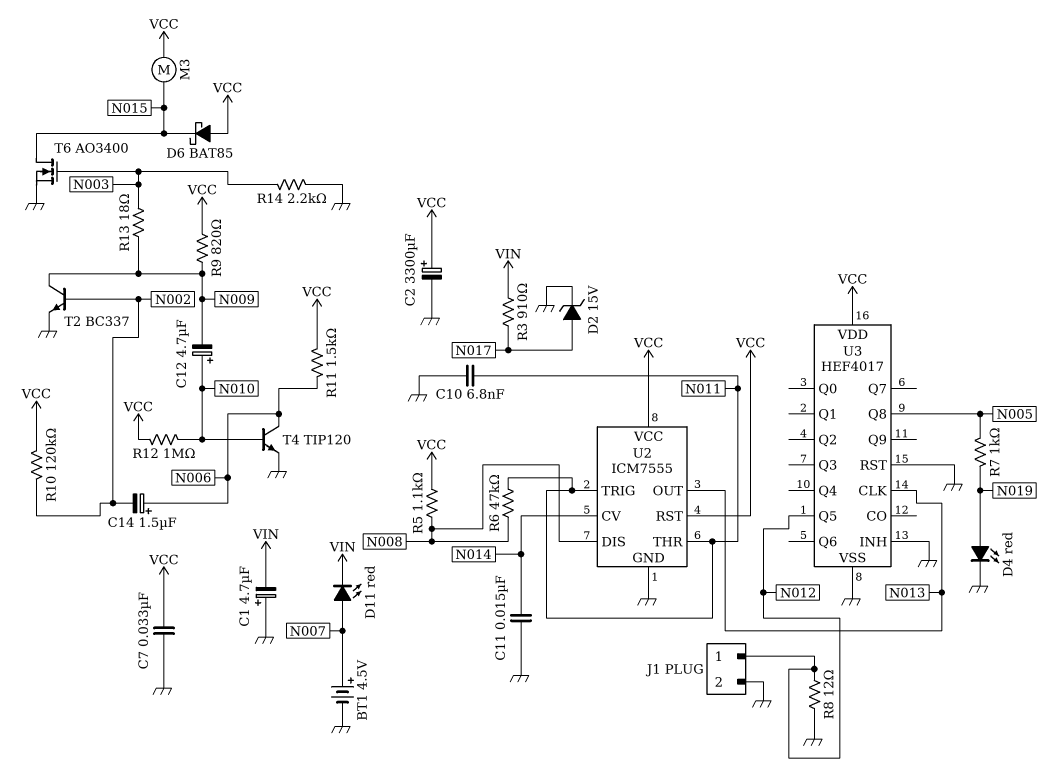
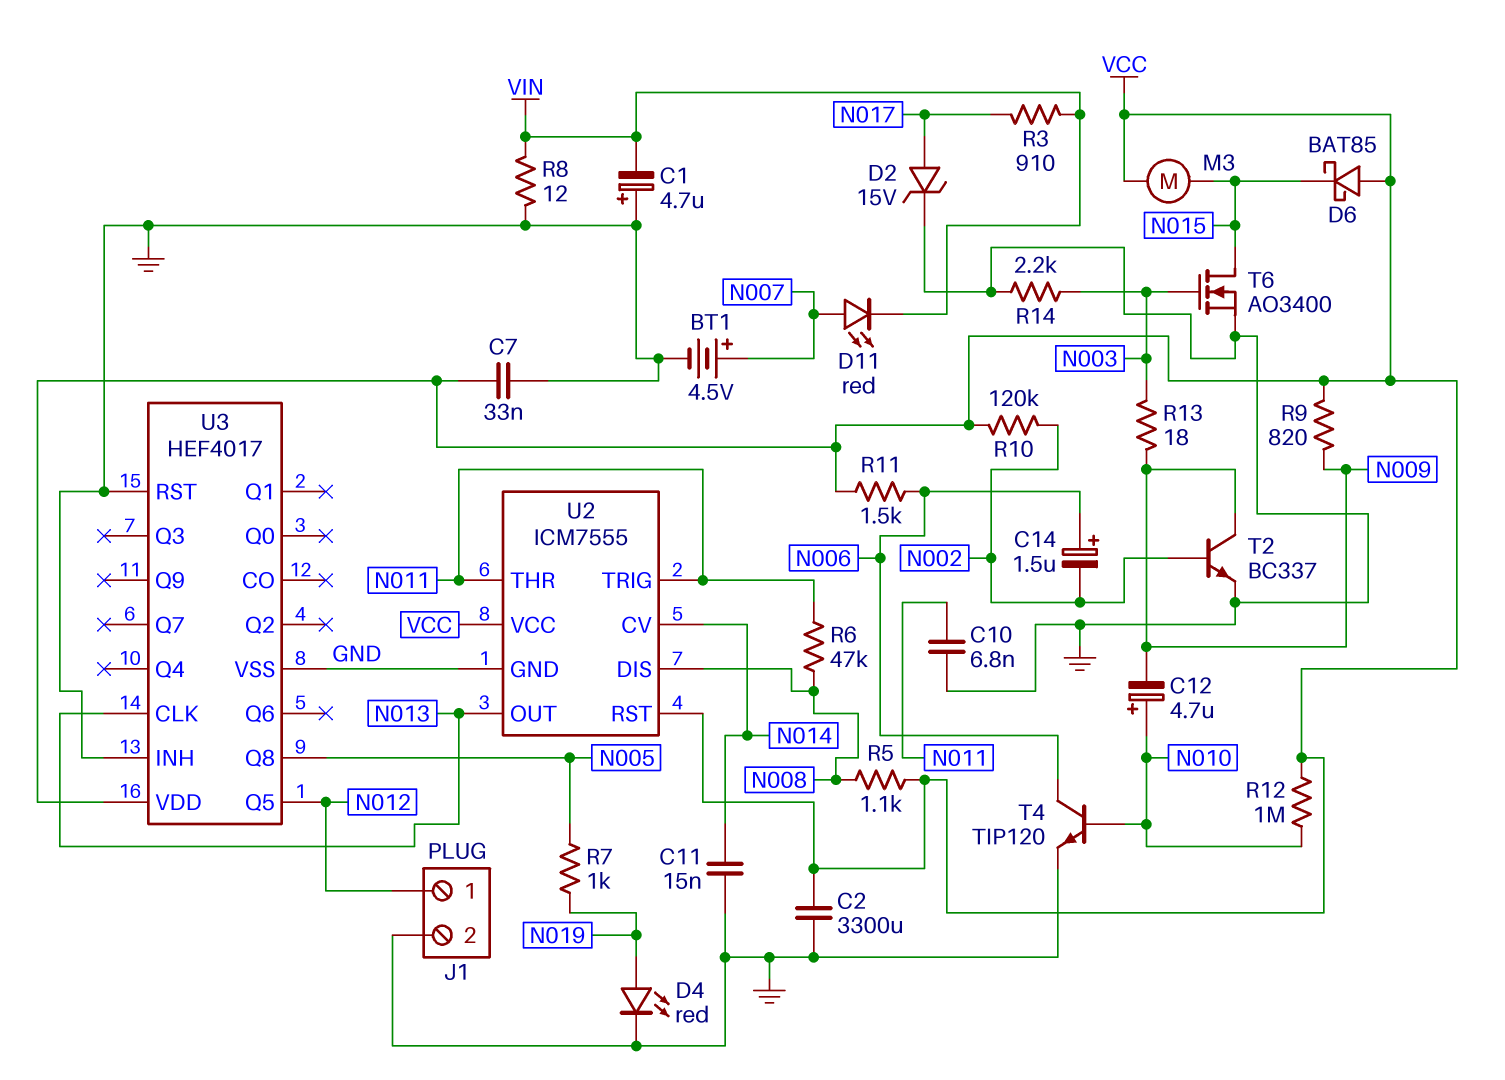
C2: 3300uF (plus VCC, minus GND) -> 3300uF (GND, VCC)
R8: 12 (GND, N012) -> 12 (GND, VIN)

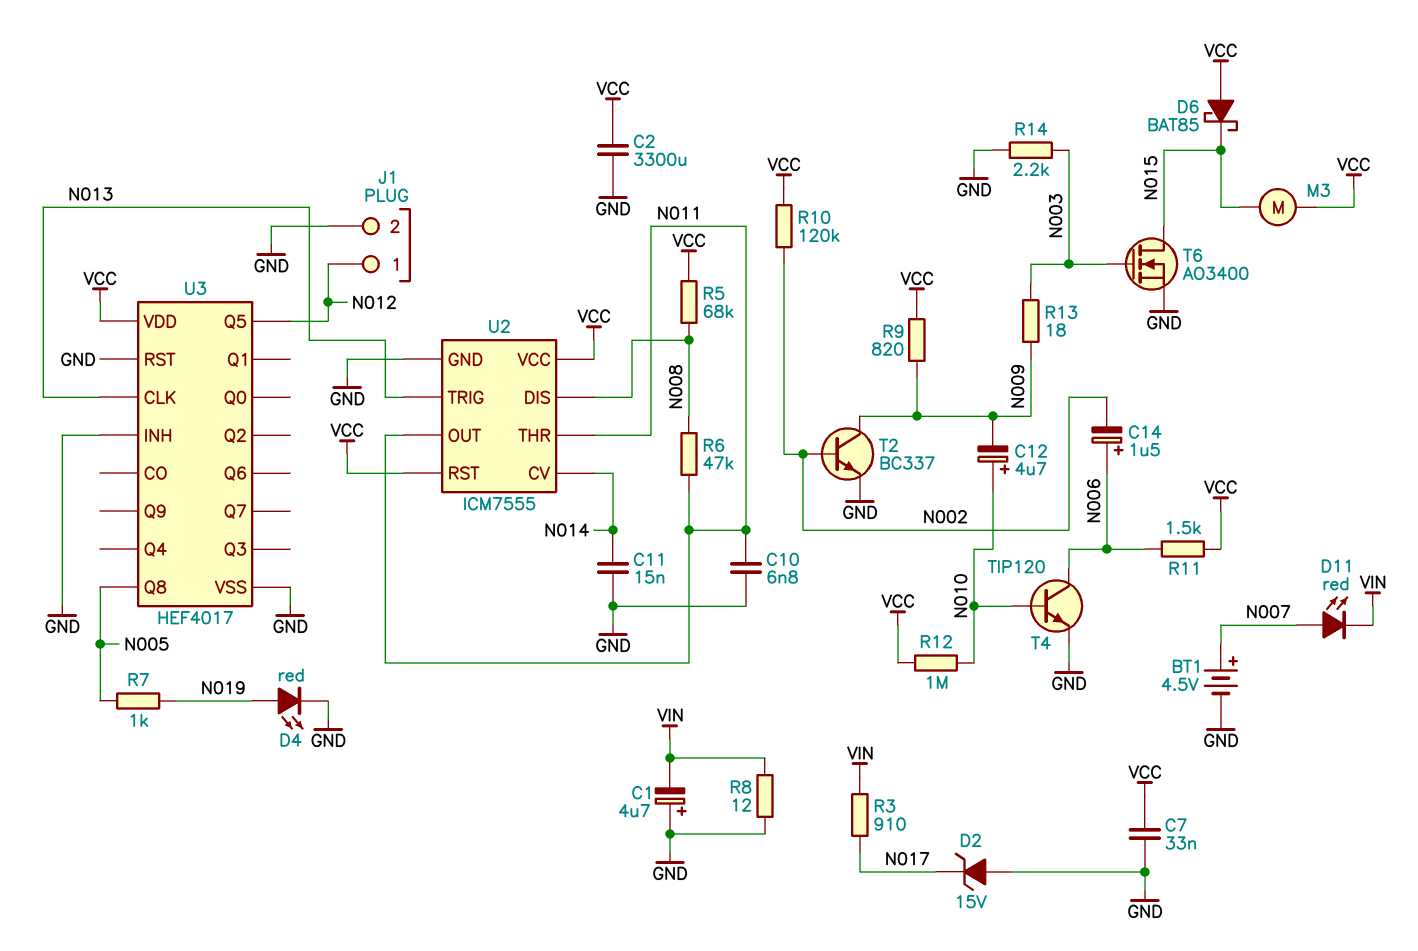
D2: zener 15V (A N017, K GND) -> zener 15V (A GND, K N017)
R5: 1.1k (N008, VCC) -> 68k (N008, VCC)
U2 pin OUT: N013 -> N011
U2 pin TRIG: N011 -> N013

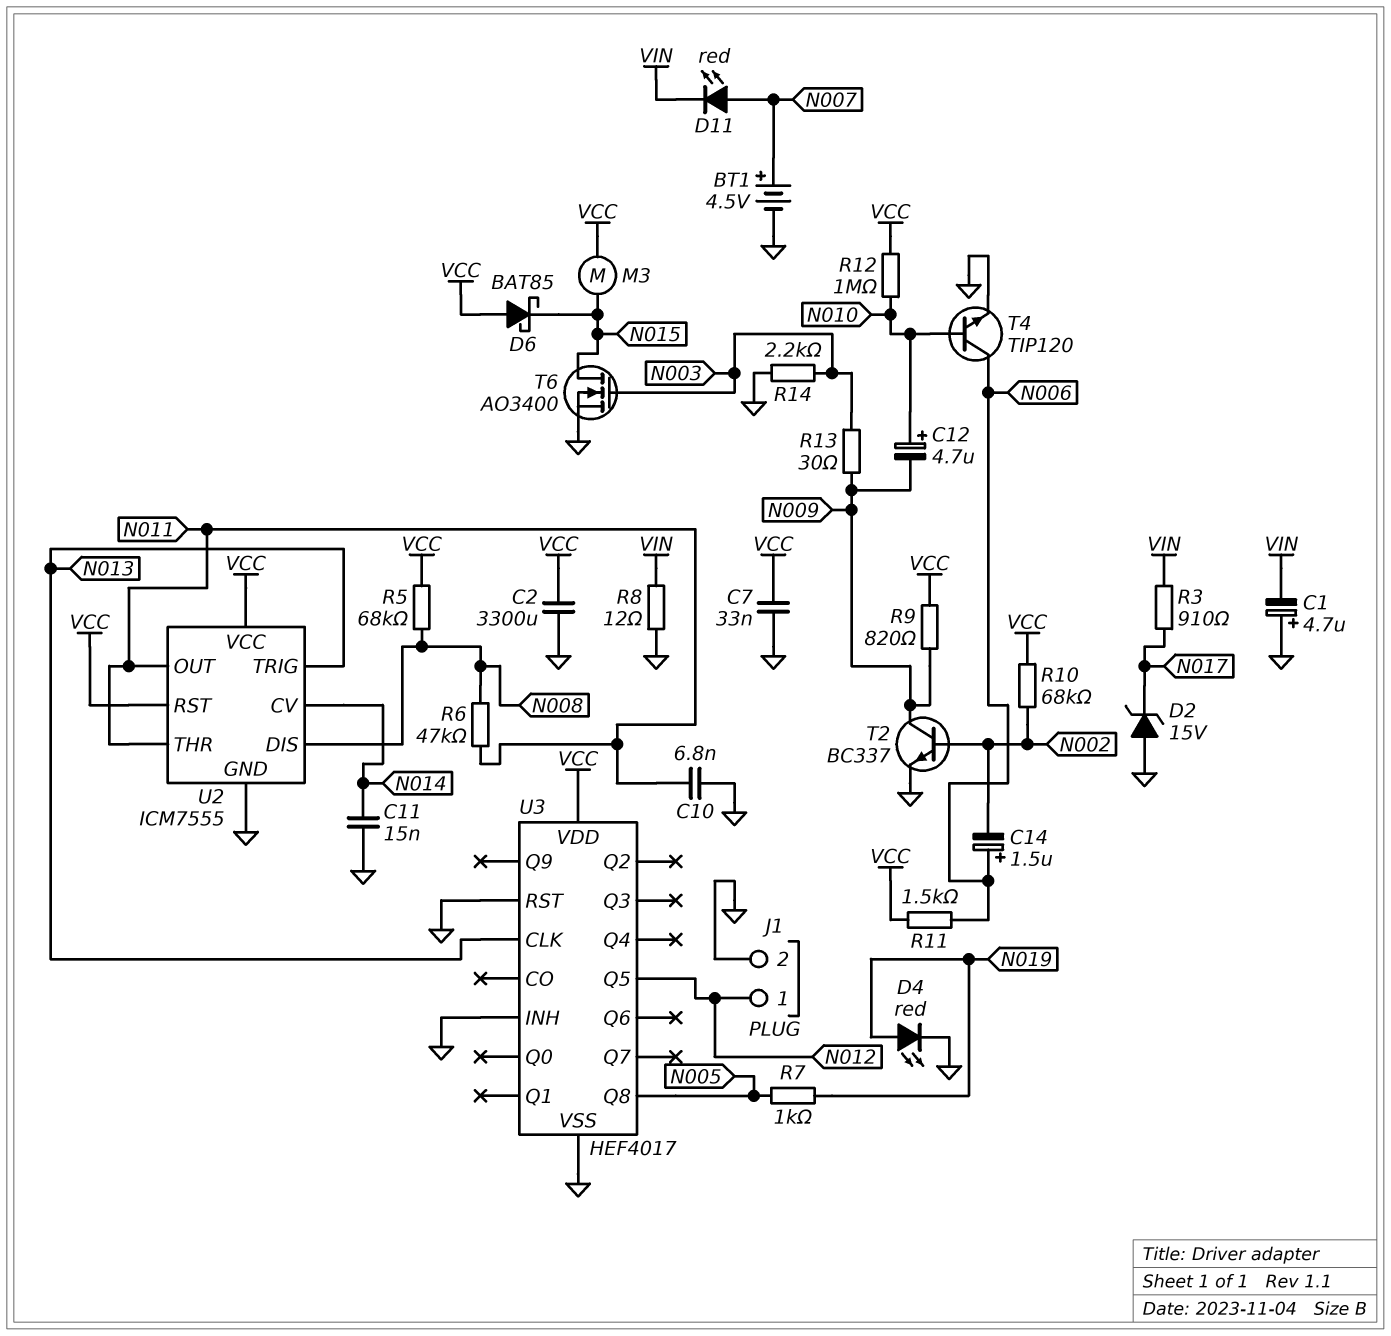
R10: 120k (N002, VCC) -> 68k (N002, VCC)
R13: 18 (N003, N009) -> 30 (N003, N009)

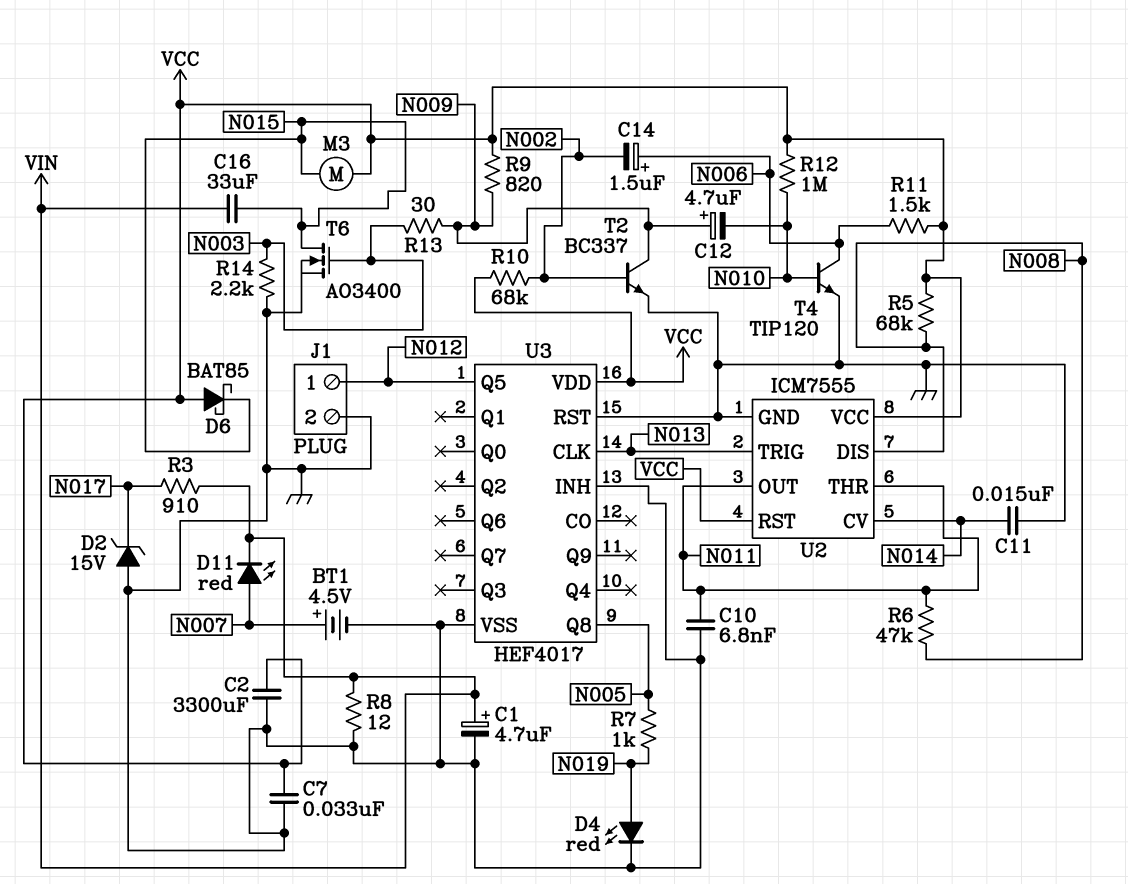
C1: 4.7uF (plus GND, minus VIN) -> 4.7uF (plus VIN, minus GND)
C12: 4.7uF (plus N010, minus N009) -> 4.7uF (plus N009, minus N010)
C16: none -> 33uF (N015, VIN)

